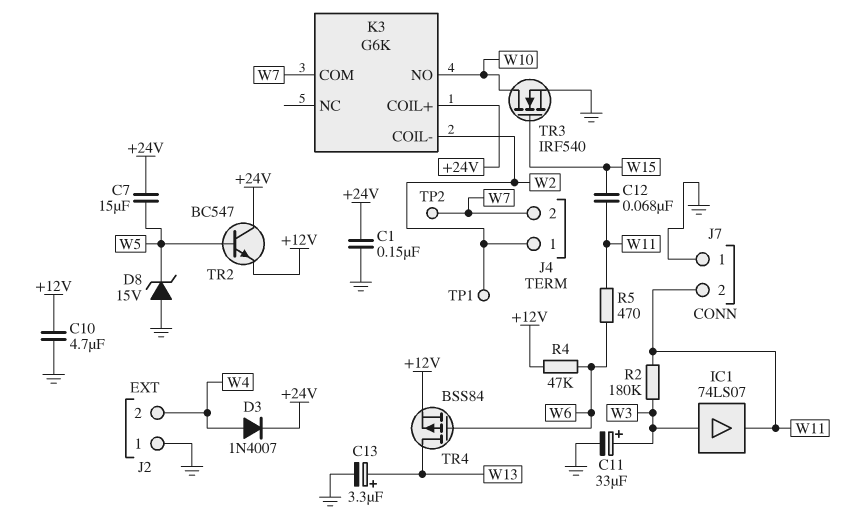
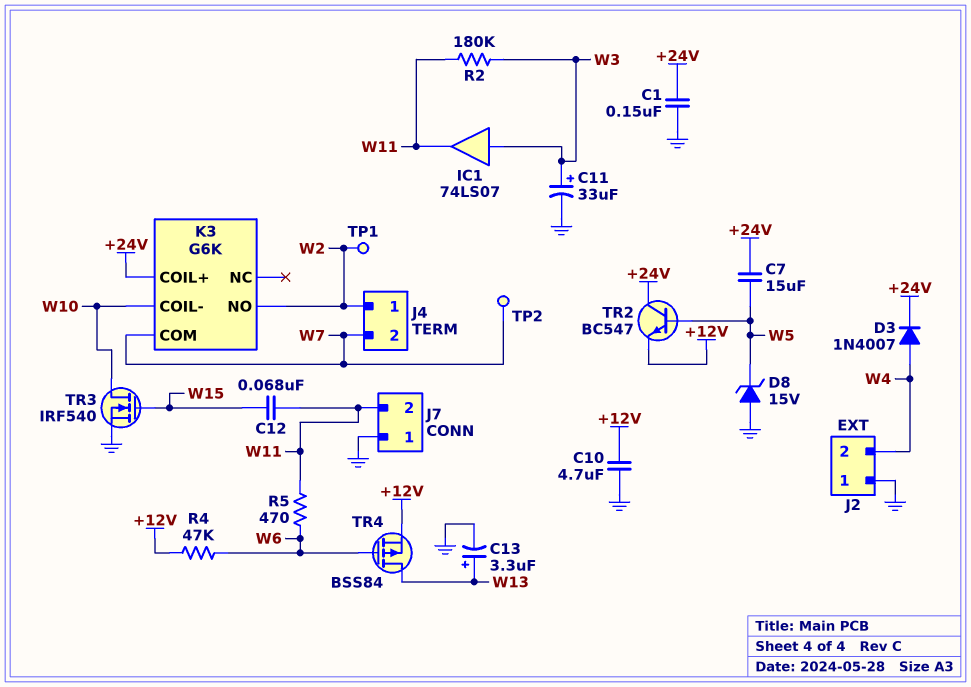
K3 pin COIL-: W2 -> W10
K3 pin NO: W10 -> W2

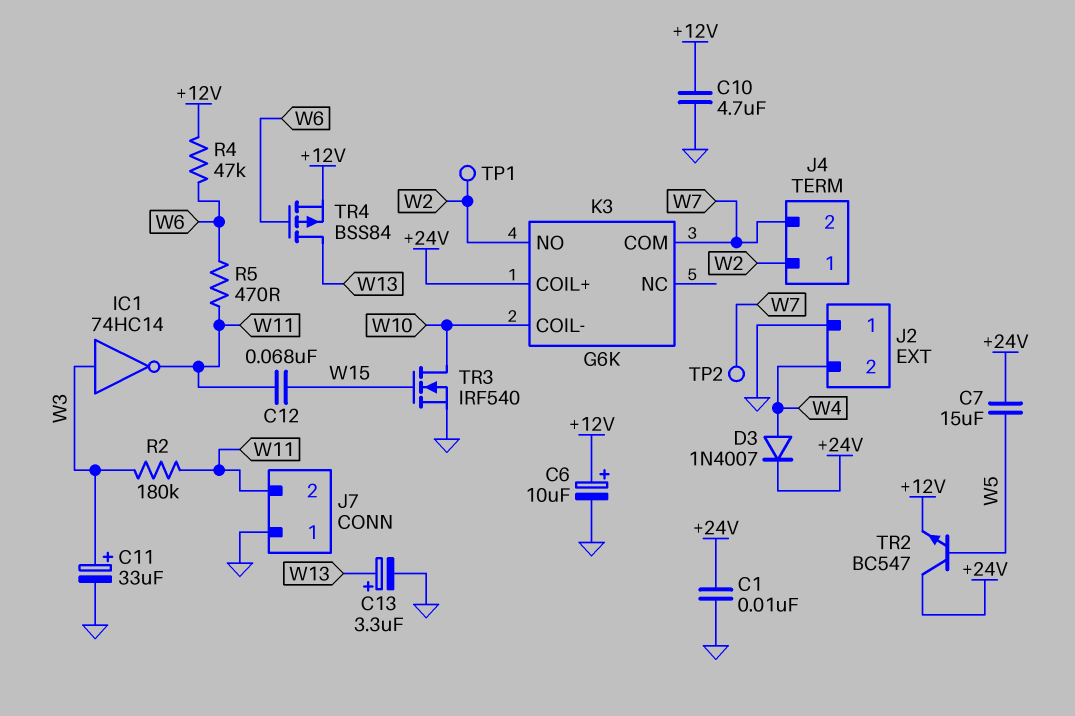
C1: 150nF (+24V, GND) -> 10nF (+24V, GND)
C6: none -> 10uF (plus +12V, minus GND)
D8: zener 15V (A GND, K W5) -> none
IC1: buffer 74LS07 (in W3, out W11) -> NOT 74HC14 (in W3, out W11)

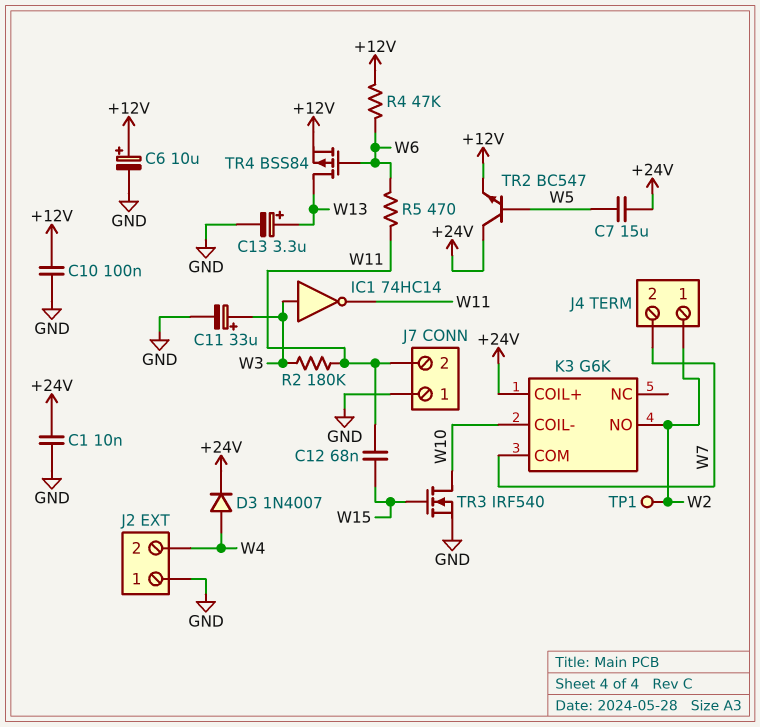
C10: 4.7uF (+12V, GND) -> 100nF (+12V, GND)
TP2: test point (W7) -> none

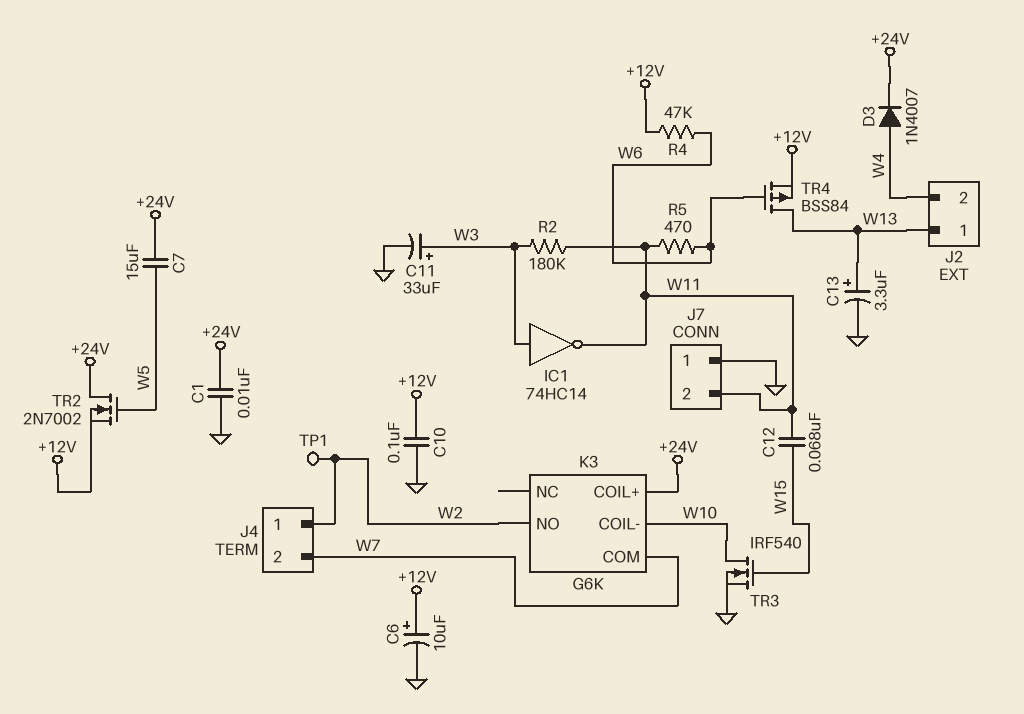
J2 pin 1: GND -> W13
TR2: NPN BC547 (B W5, C +24V, E +12V) -> NMOS 2N7002 (G W5, D +24V, S +12V)

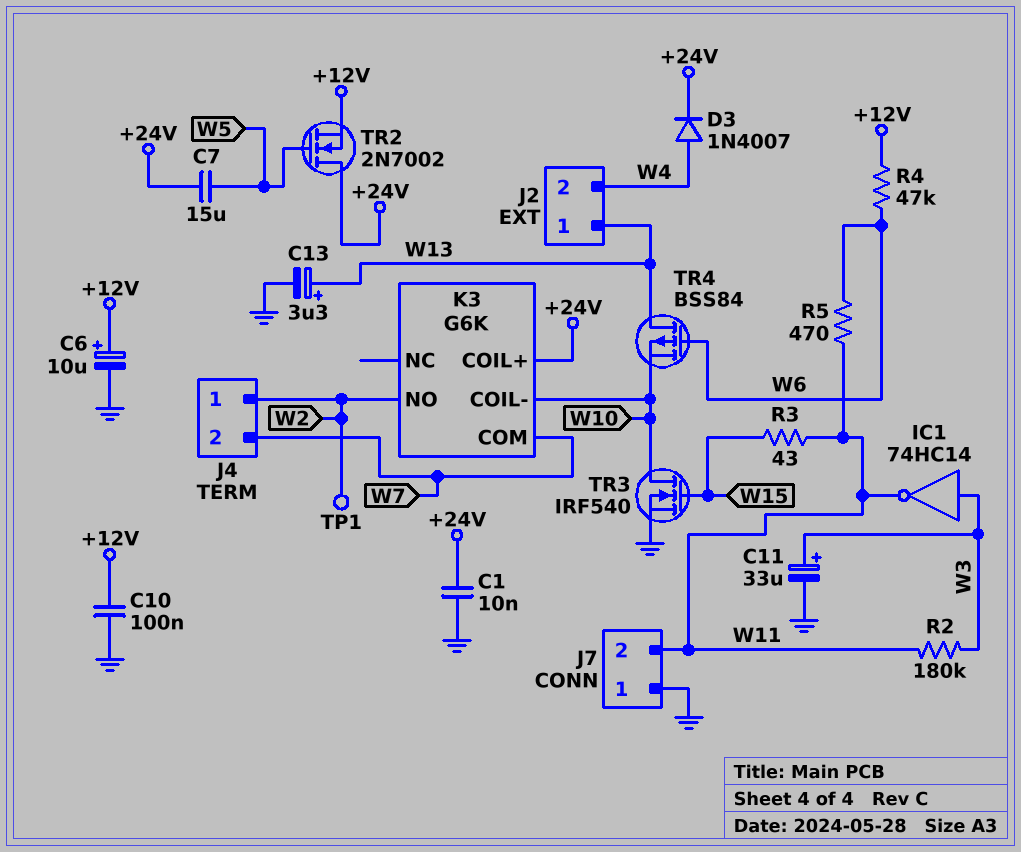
C12: 68nF (W11, W15) -> none
R3: none -> 43 (W11, W15)
TR4: PMOS BSS84 (G W6, D W13, S +12V) -> PMOS BSS84 (G W6, D W13, S W10)

